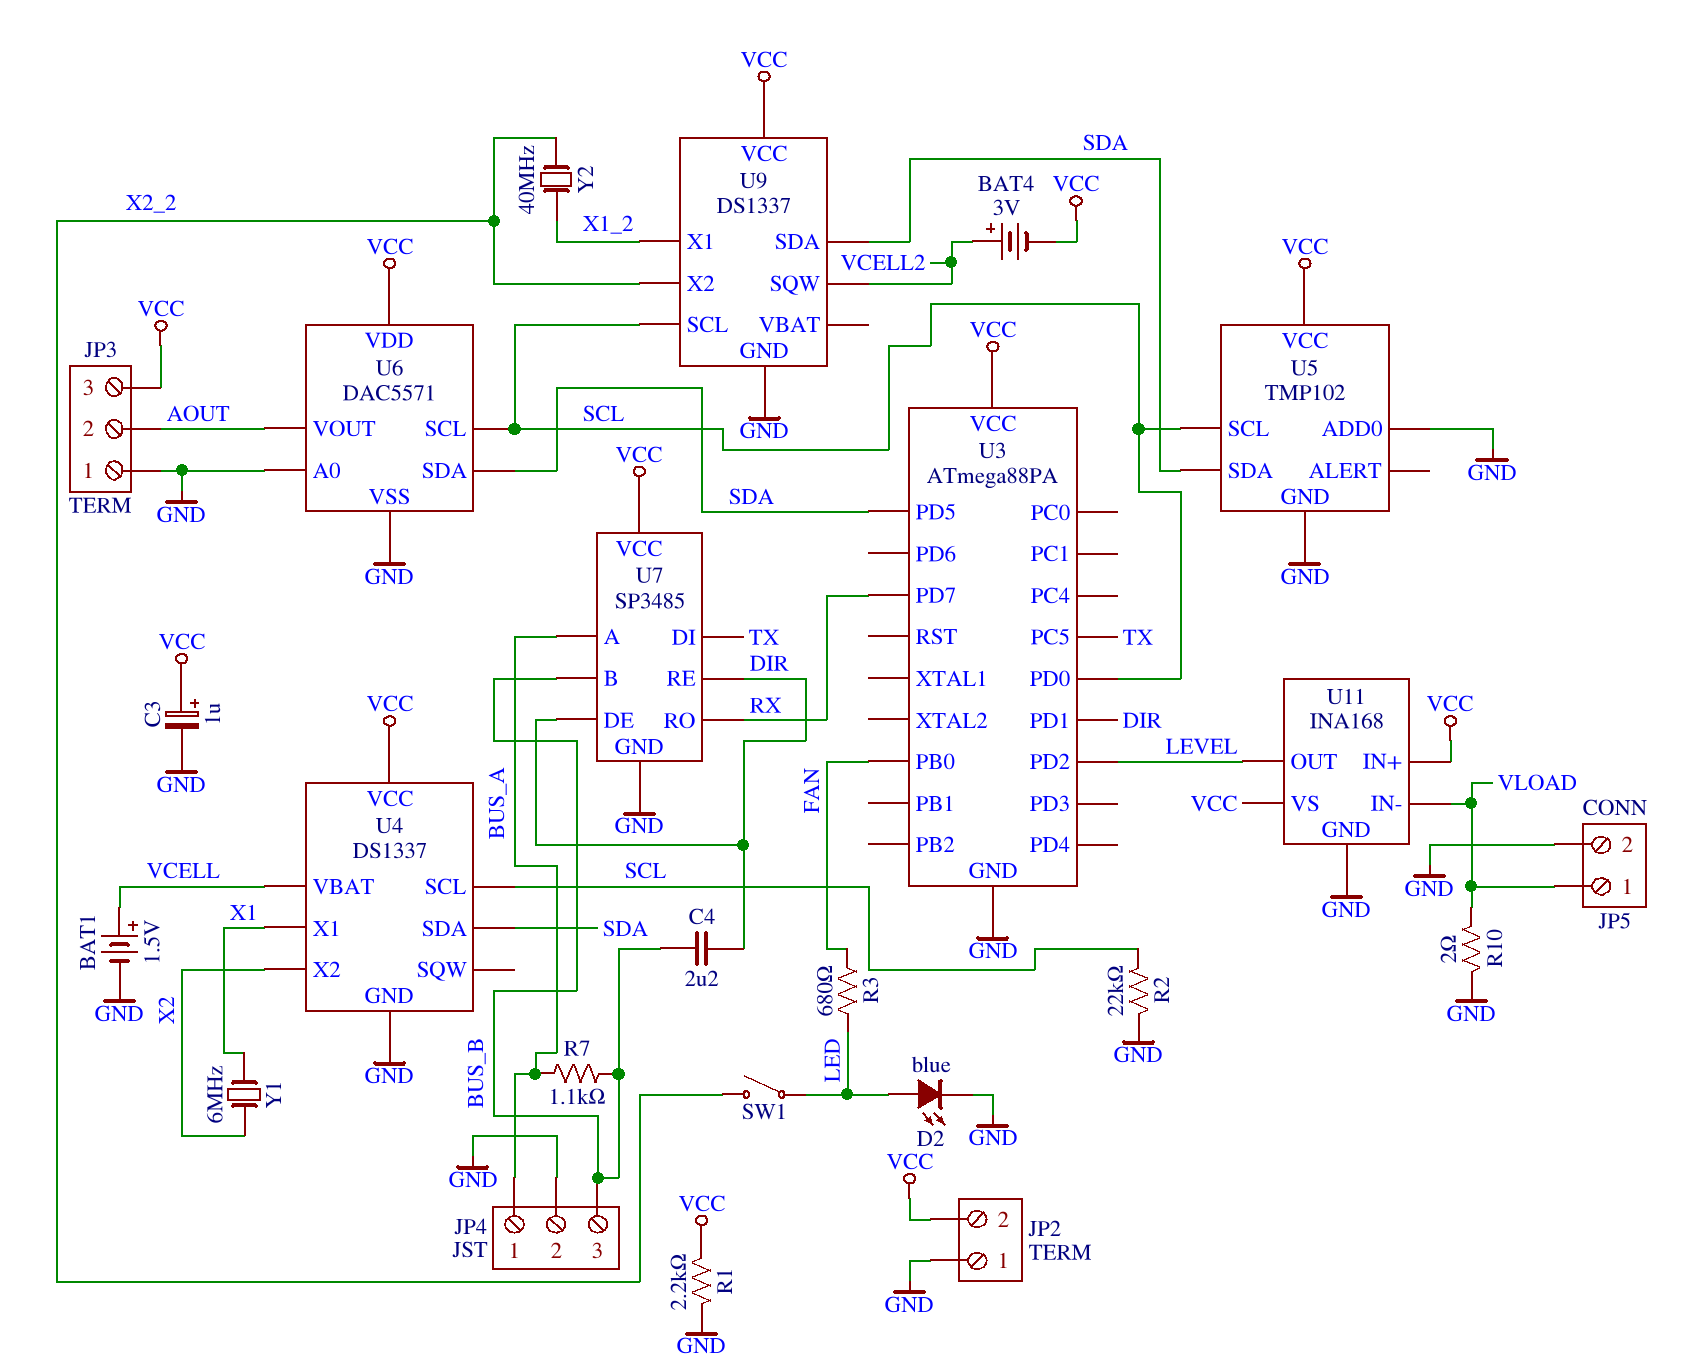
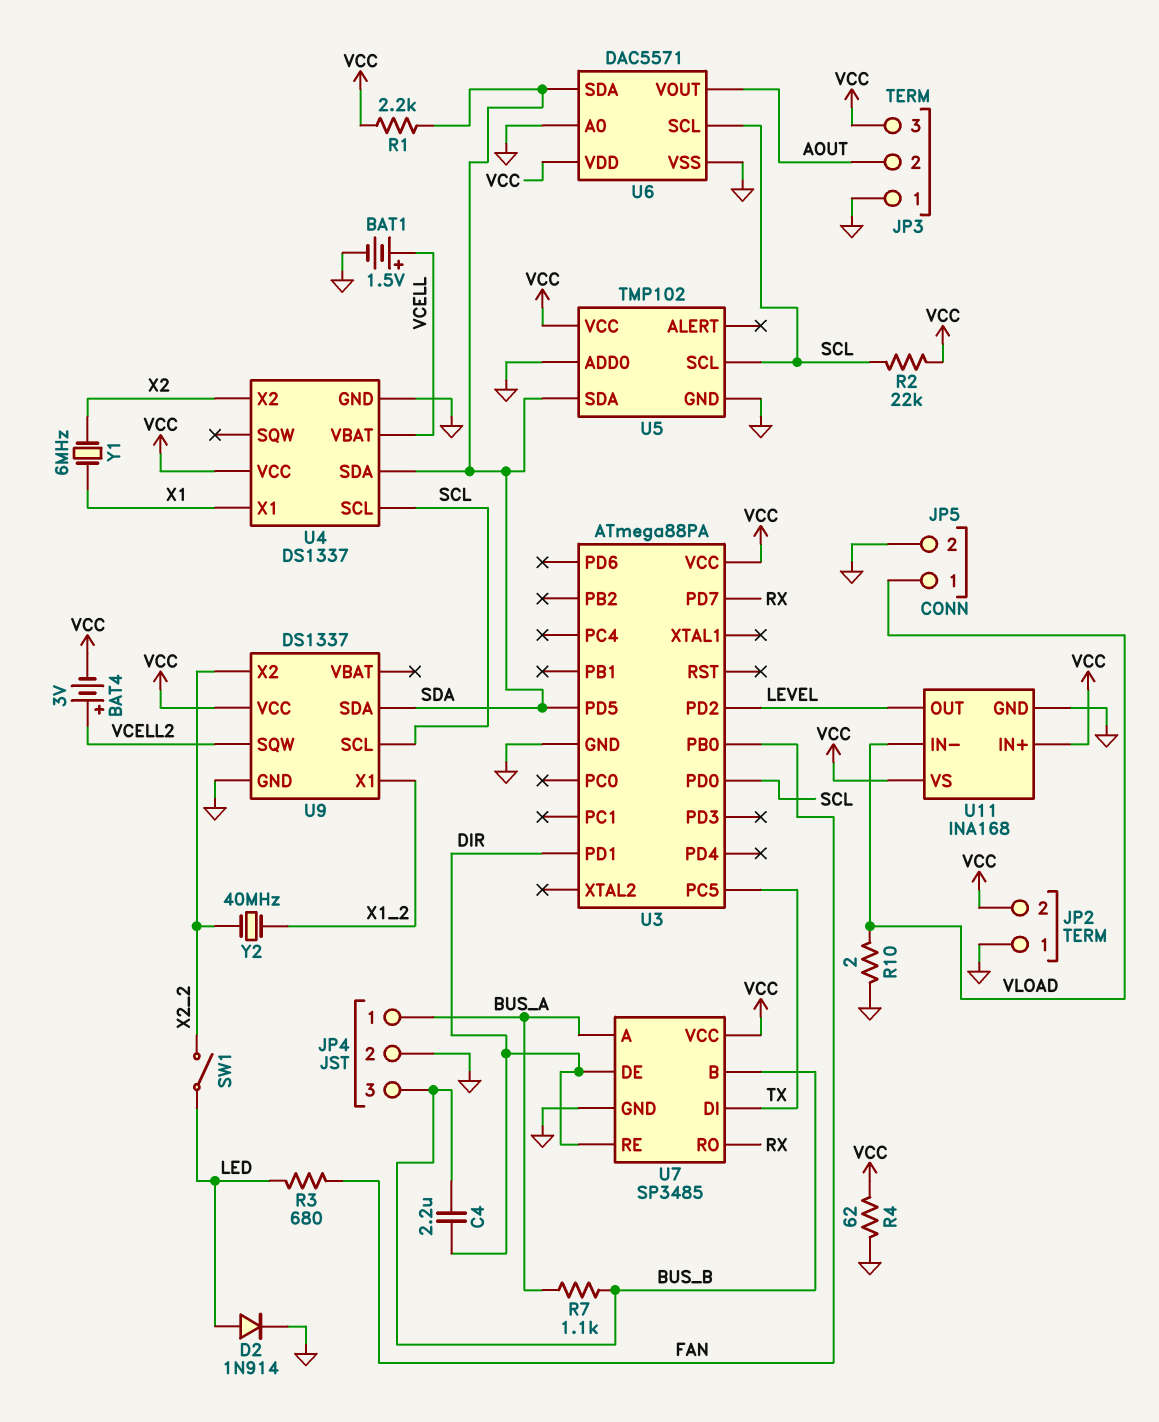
C3: 1uF (plus VCC, minus GND) -> none
D2: LED blue (A LED, K GND) -> diode 1N914 (A LED, K GND)
R1: 2.2k (GND, VCC) -> 2.2k (SDA, VCC)
R2: 22k (GND, SCL) -> 22k (SCL, VCC)
R4: none -> 62 (GND, VCC)

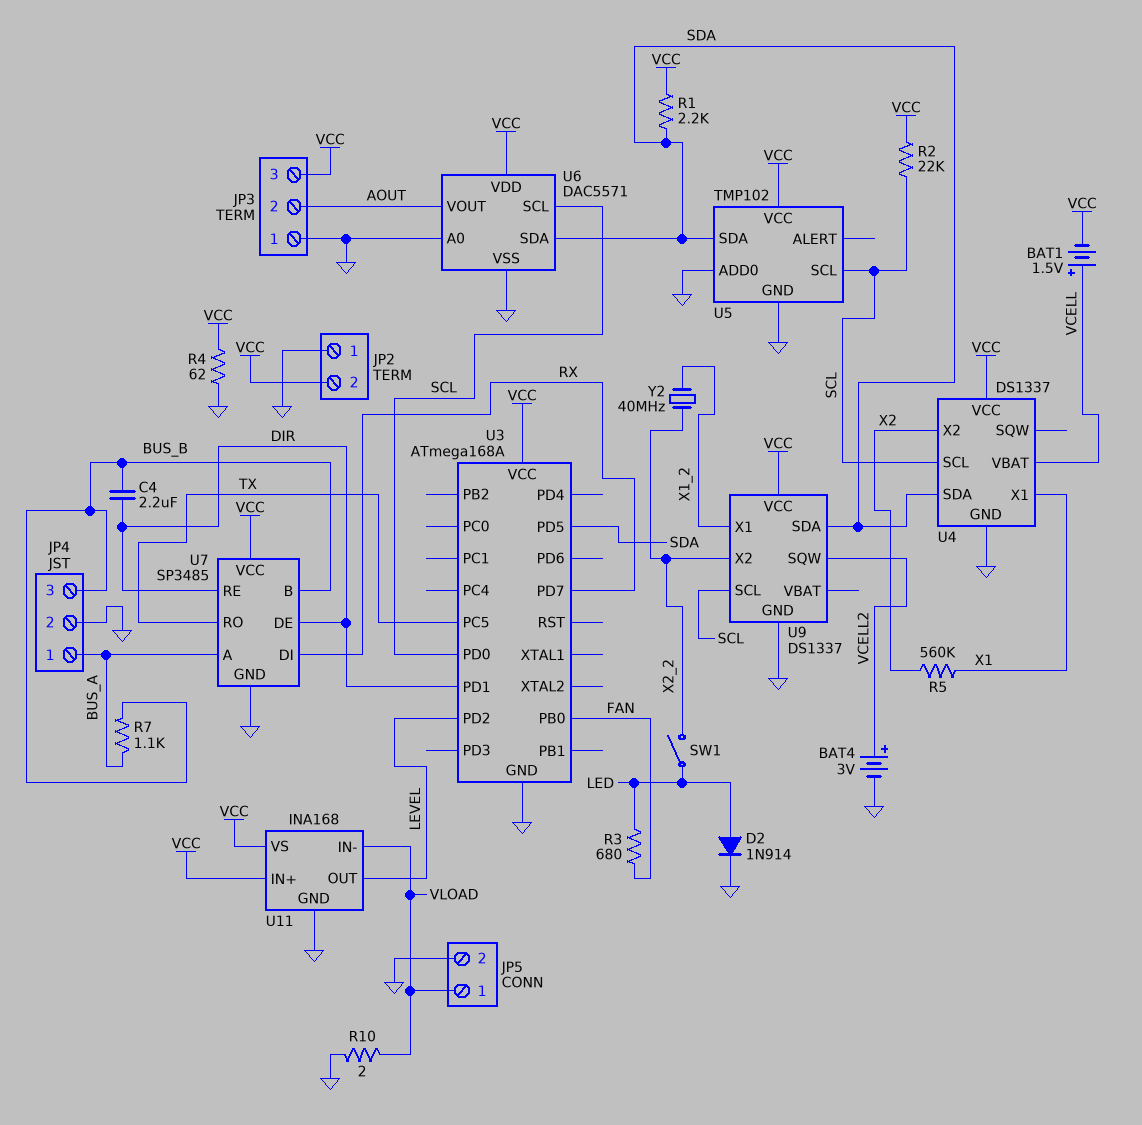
BAT1: 1.5V (plus VCELL, minus GND) -> 1.5V (plus VCELL, minus VCC)
BAT4: 3V (plus VCELL2, minus VCC) -> 3V (plus VCELL2, minus GND)
R5: none -> 560k (X1, X2)
U3: ATmega88PA -> ATmega168A
U7 pin DI: TX -> RX
U7 pin RO: RX -> TX
Y1: 6MHz (X1, X2) -> none

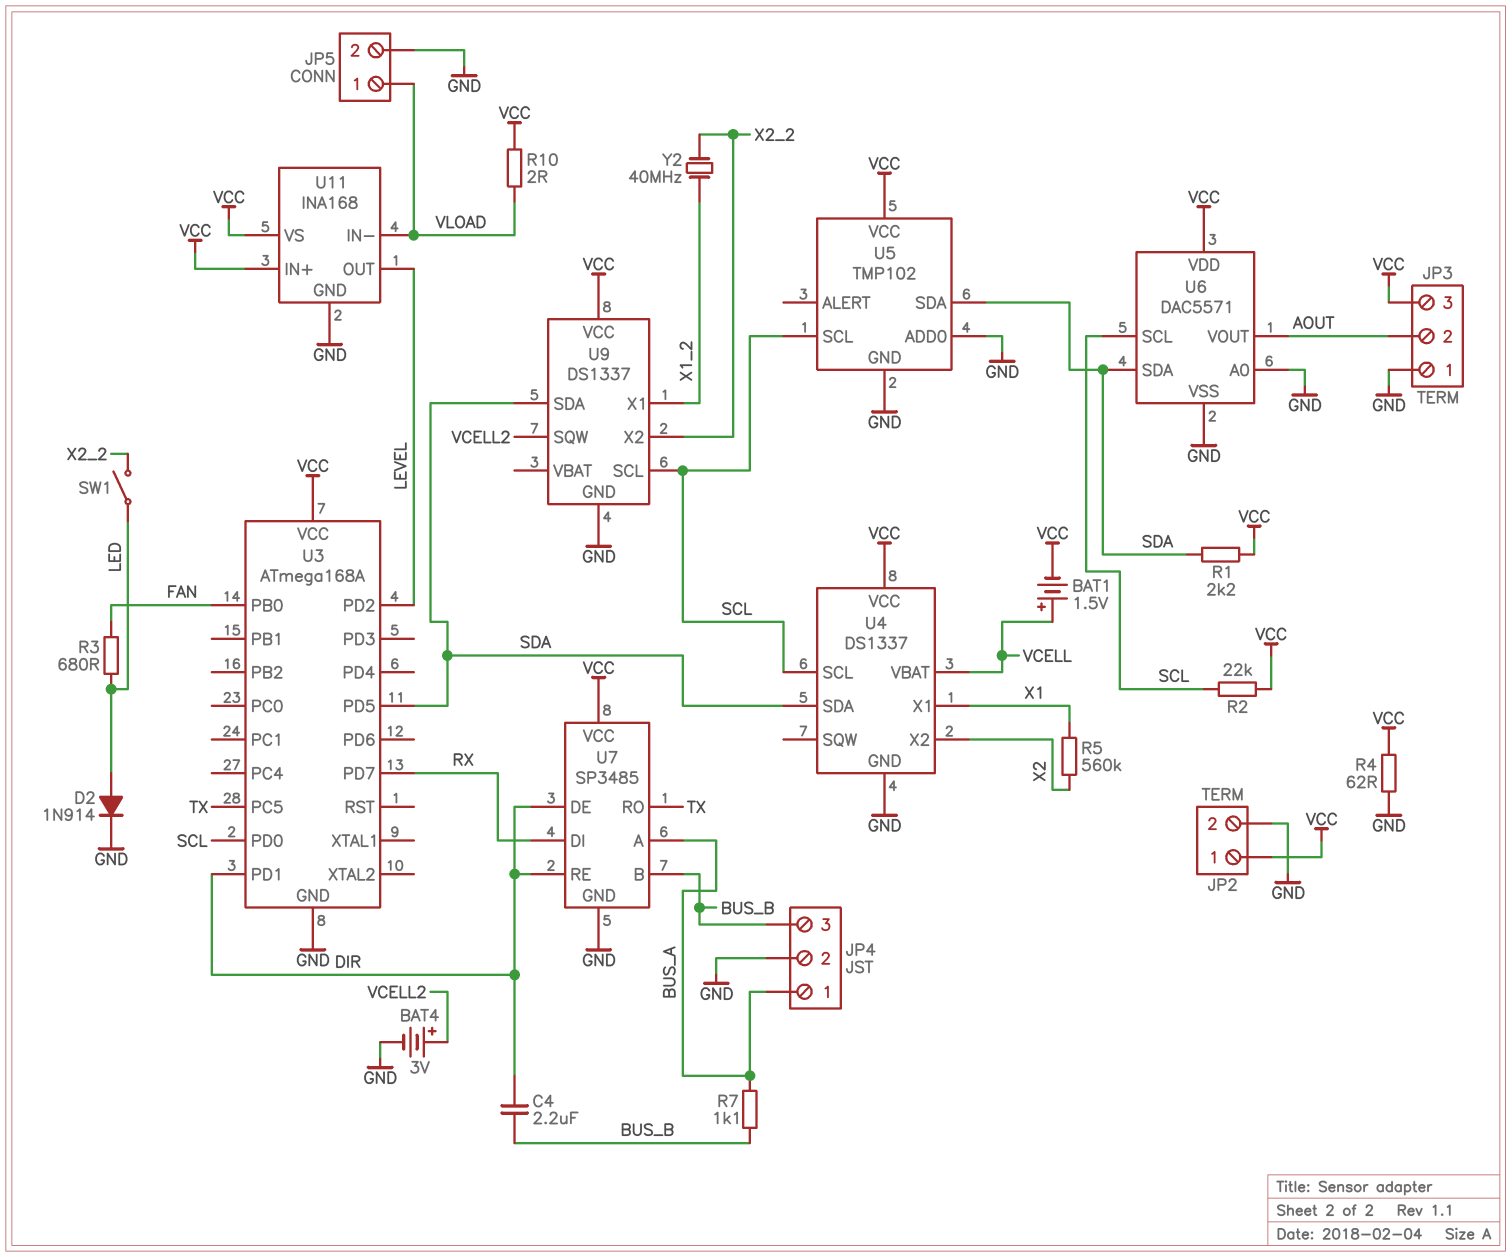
JP2 pin 1: GND -> VCC
JP2 pin 2: VCC -> GND
R10: 2 (GND, VLOAD) -> 2 (VCC, VLOAD)

